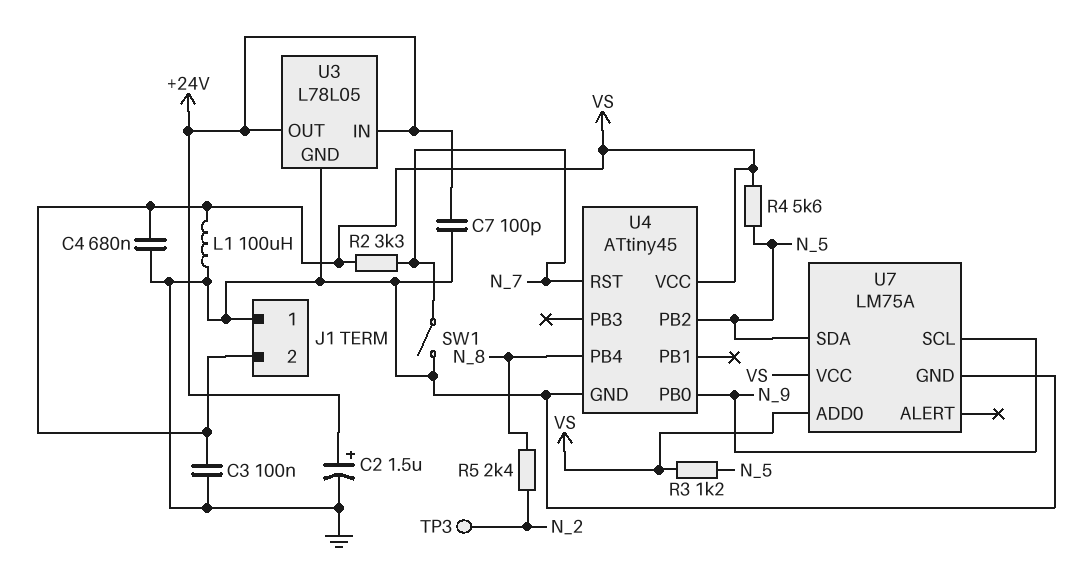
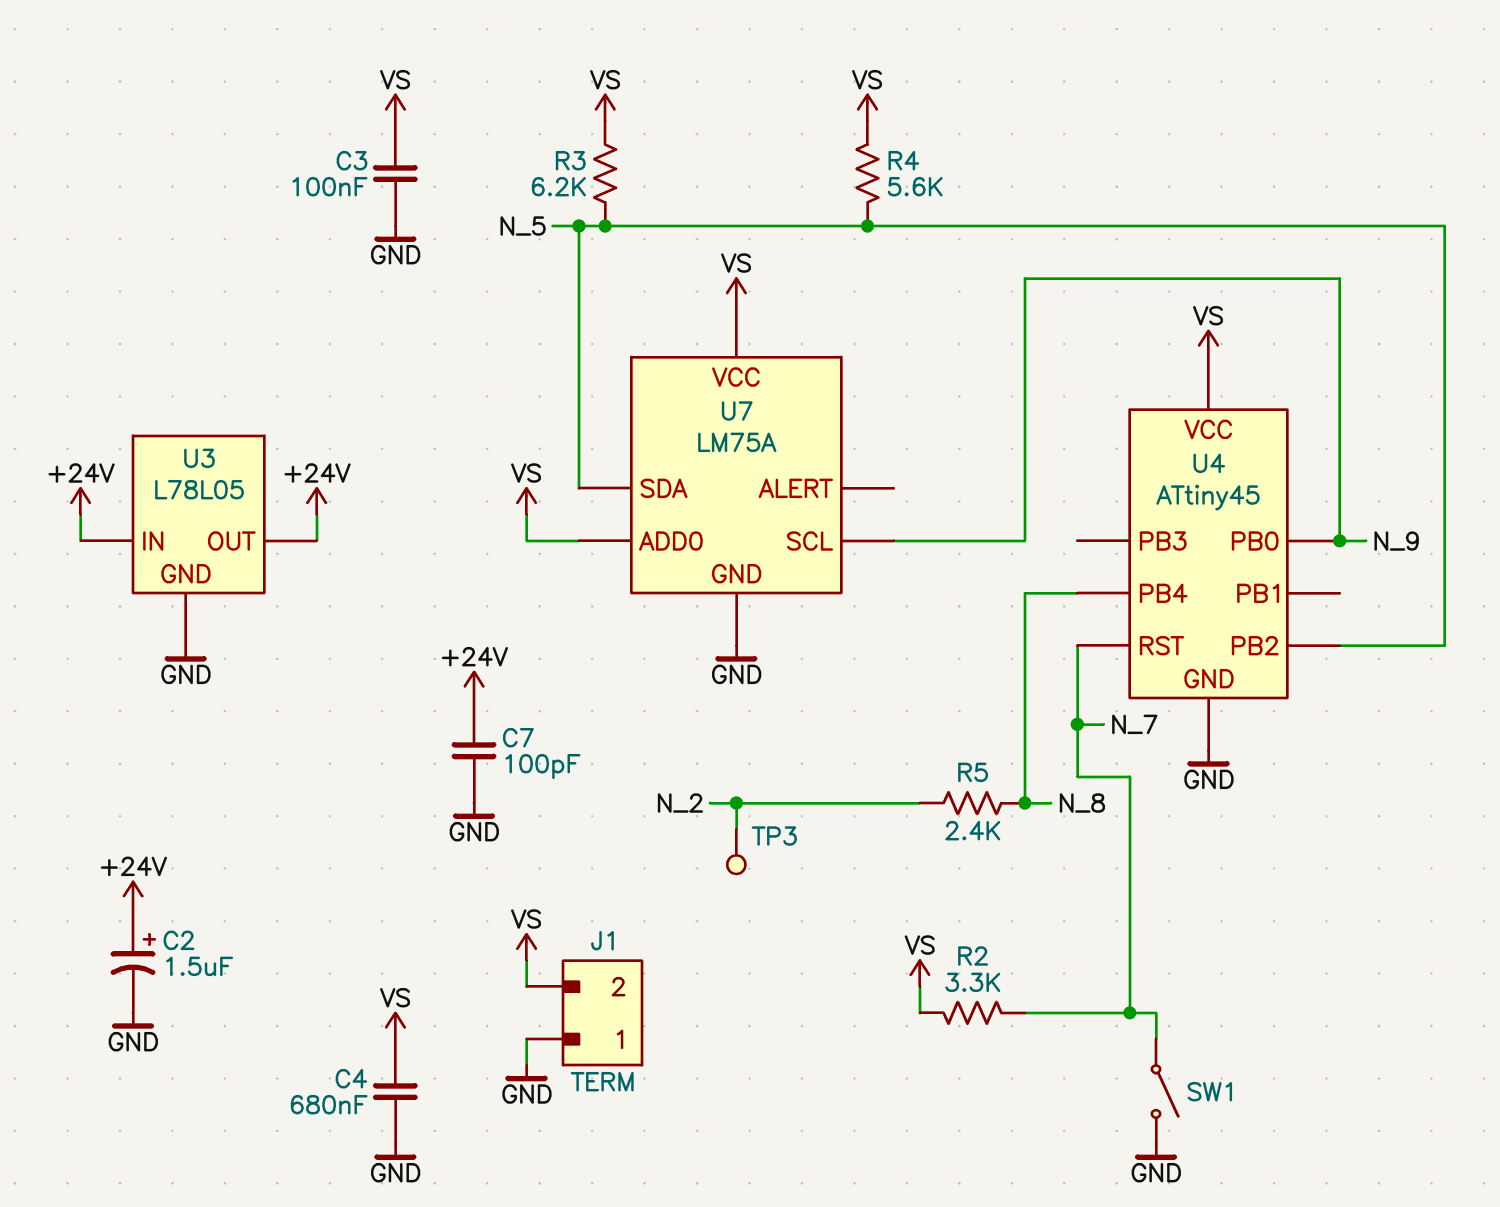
L1: 100uH (GND, VS) -> none
R3: 1.2k (N_5, VS) -> 6.2k (N_5, VS)

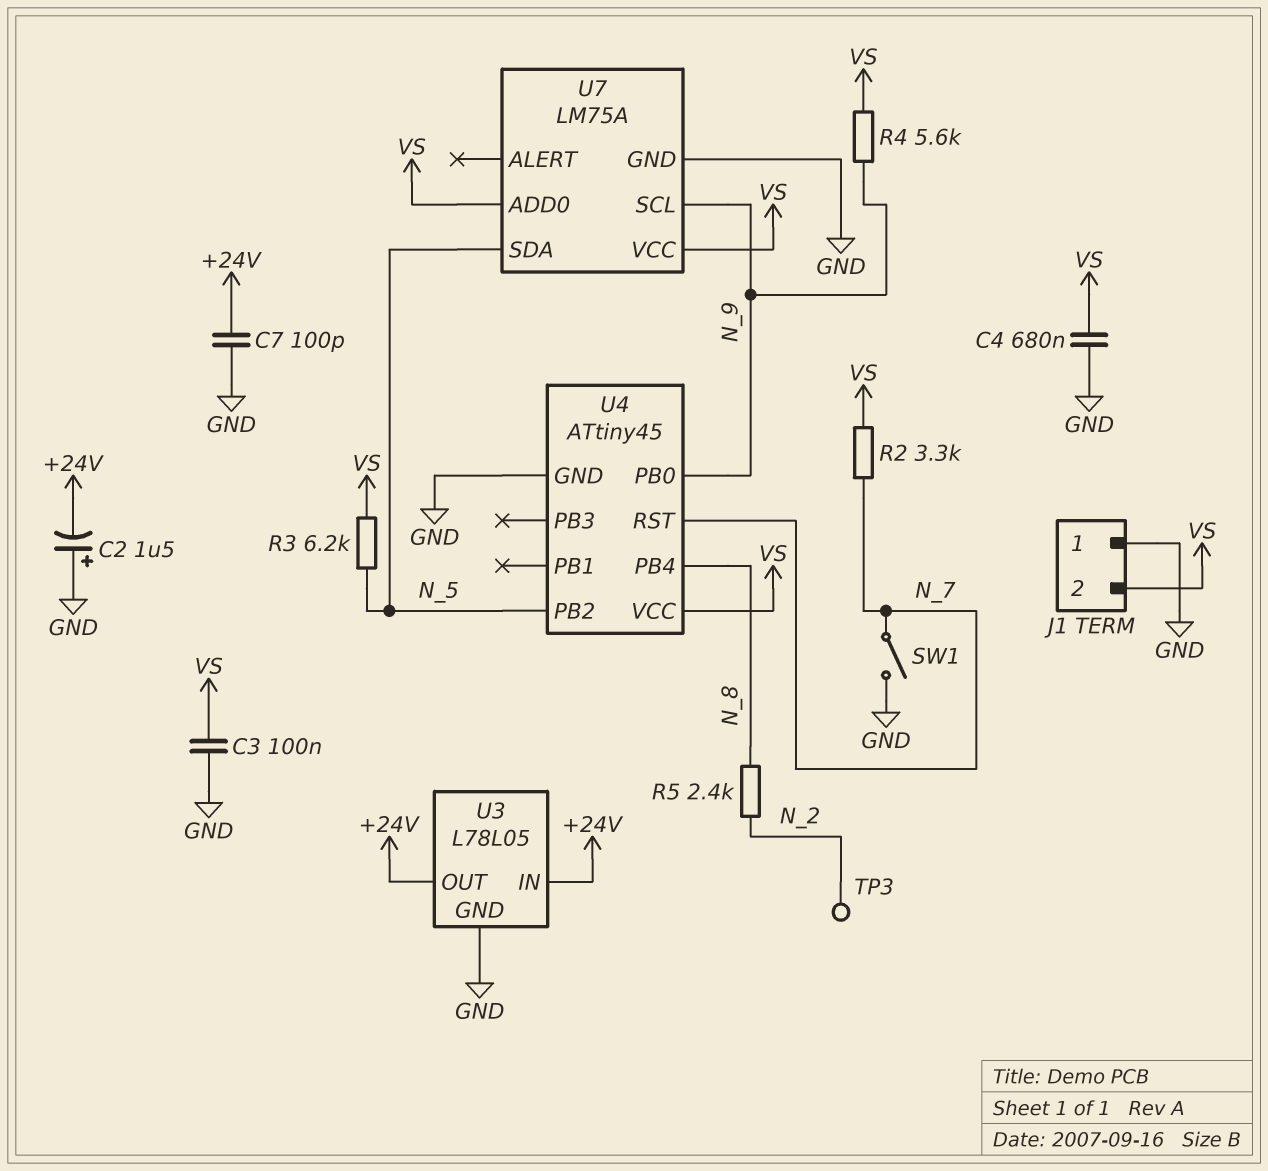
C2: 1.5uF (plus +24V, minus GND) -> 1.5uF (plus GND, minus +24V)
R4: 5.6k (N_5, VS) -> 5.6k (N_9, VS)

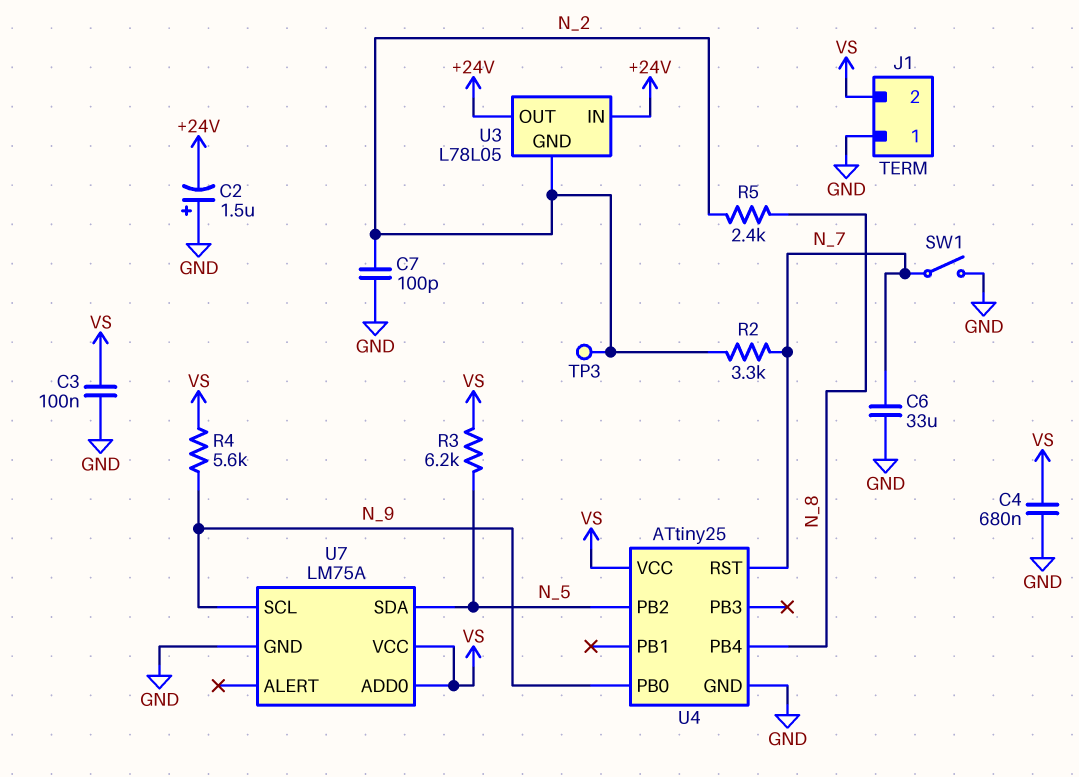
C6: none -> 33uF (GND, N_7)
C7: 100pF (+24V, GND) -> 100pF (GND, N_2)
R2: 3.3k (N_7, VS) -> 3.3k (N_2, N_7)
U3 pin GND: GND -> N_2
U4: ATtiny45 -> ATtiny25

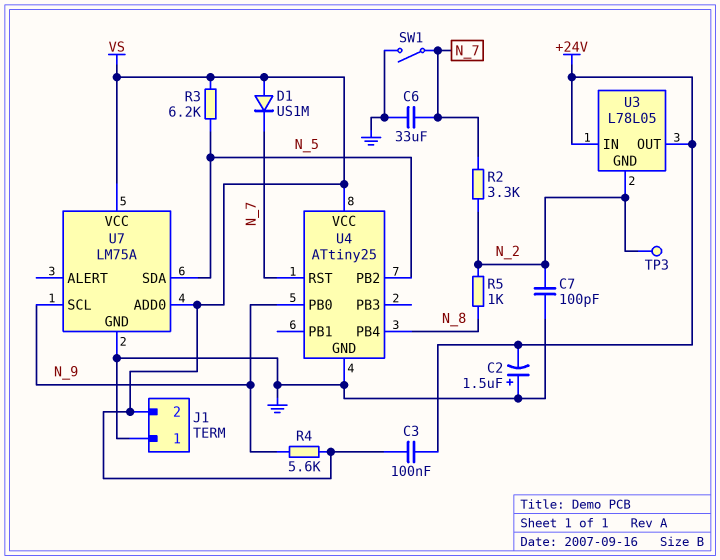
C3: 100nF (GND, VS) -> 100nF (+24V, VS)
C4: 680nF (GND, VS) -> none
D1: none -> diode US1M (A VS, K N_7)
R5: 2.4k (N_2, N_8) -> 1k (N_2, N_8)

